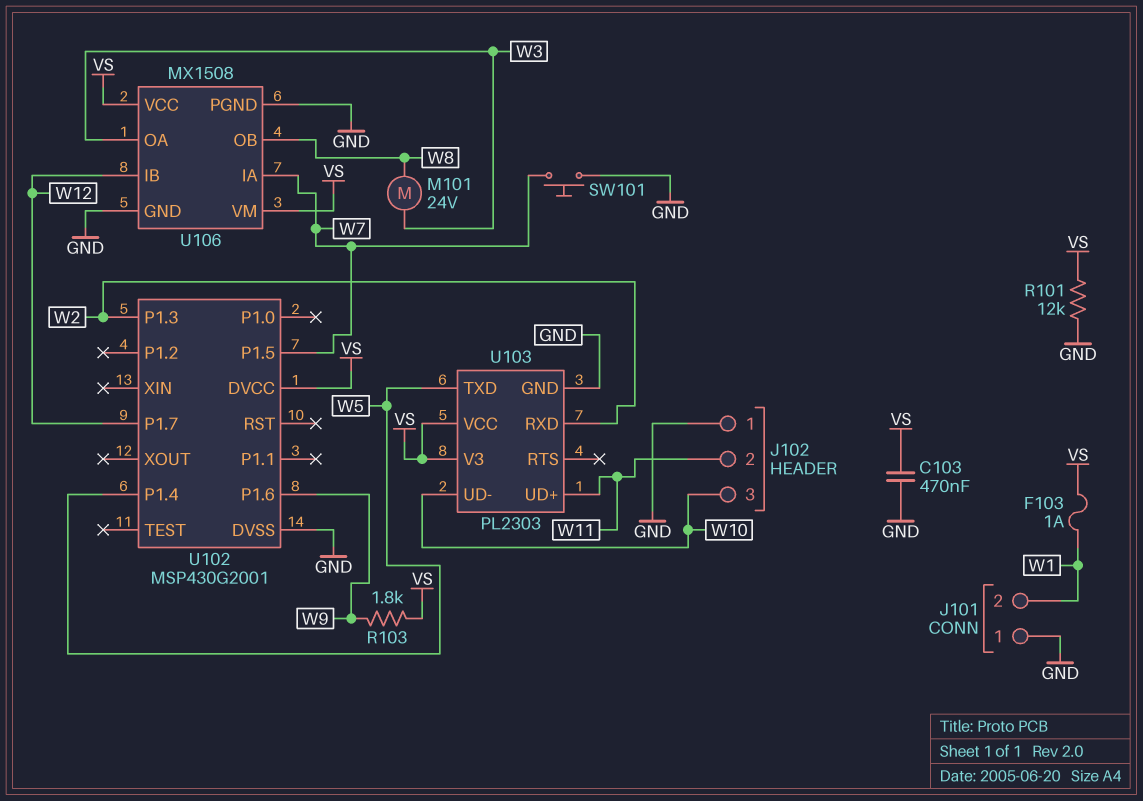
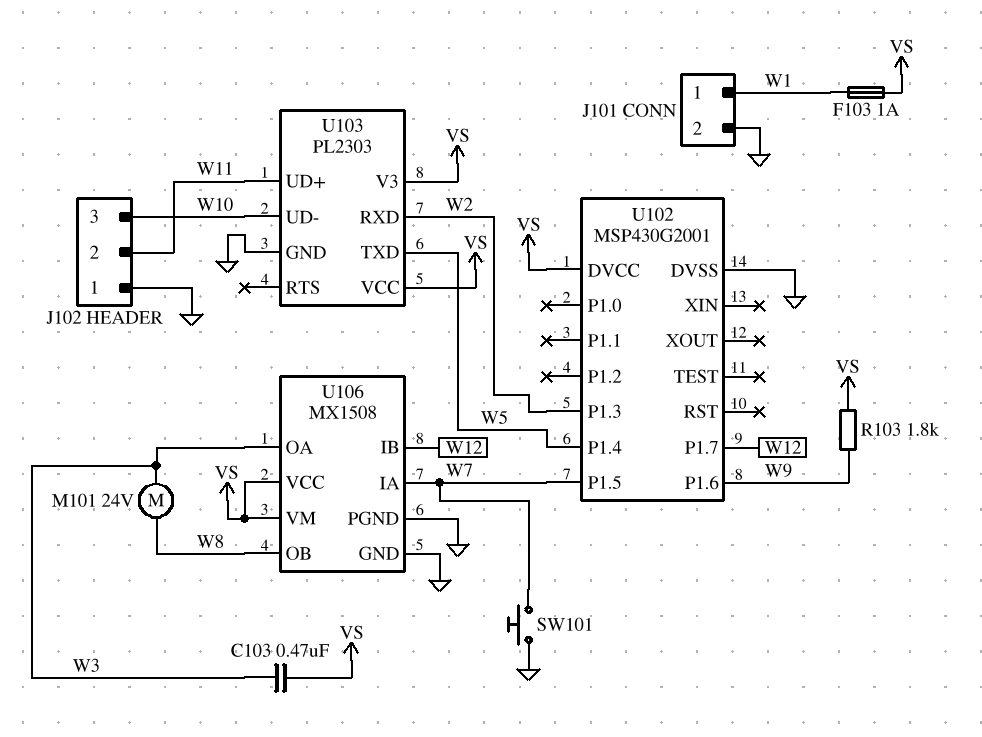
C103: 470nF (GND, VS) -> 470nF (VS, W3)
J101 pin 1: GND -> W1
J101 pin 2: W1 -> GND
R101: 12k (GND, VS) -> none

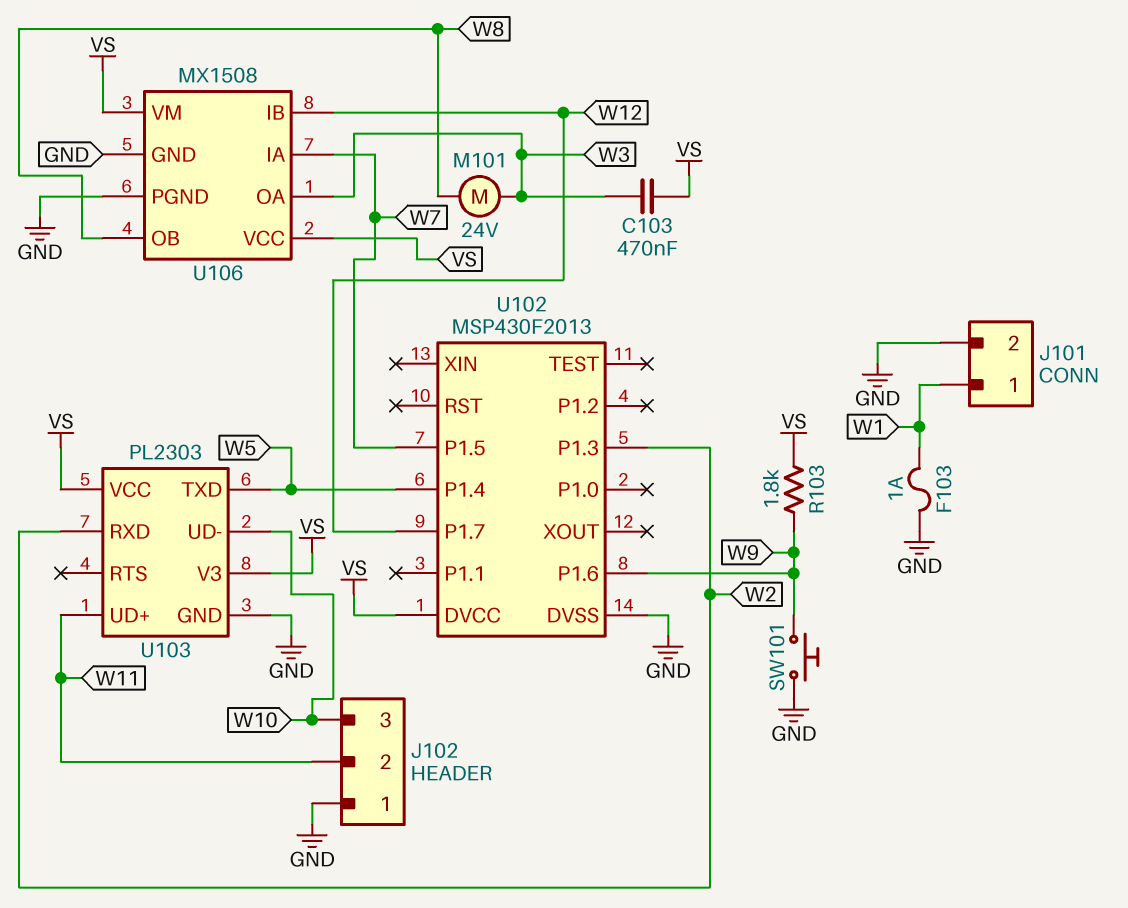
F103: 1A (VS, W1) -> 1A (GND, W1)
SW101: button (GND, W7) -> button (GND, W9)
U102: MSP430G2001 -> MSP430F2013

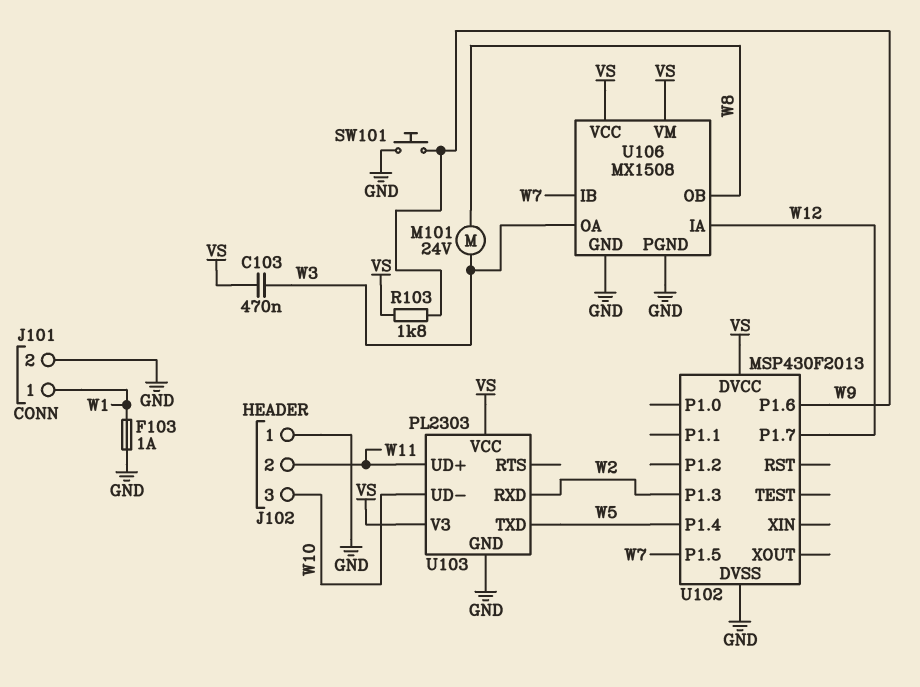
U106 pin IA: W7 -> W12
U106 pin IB: W12 -> W7

